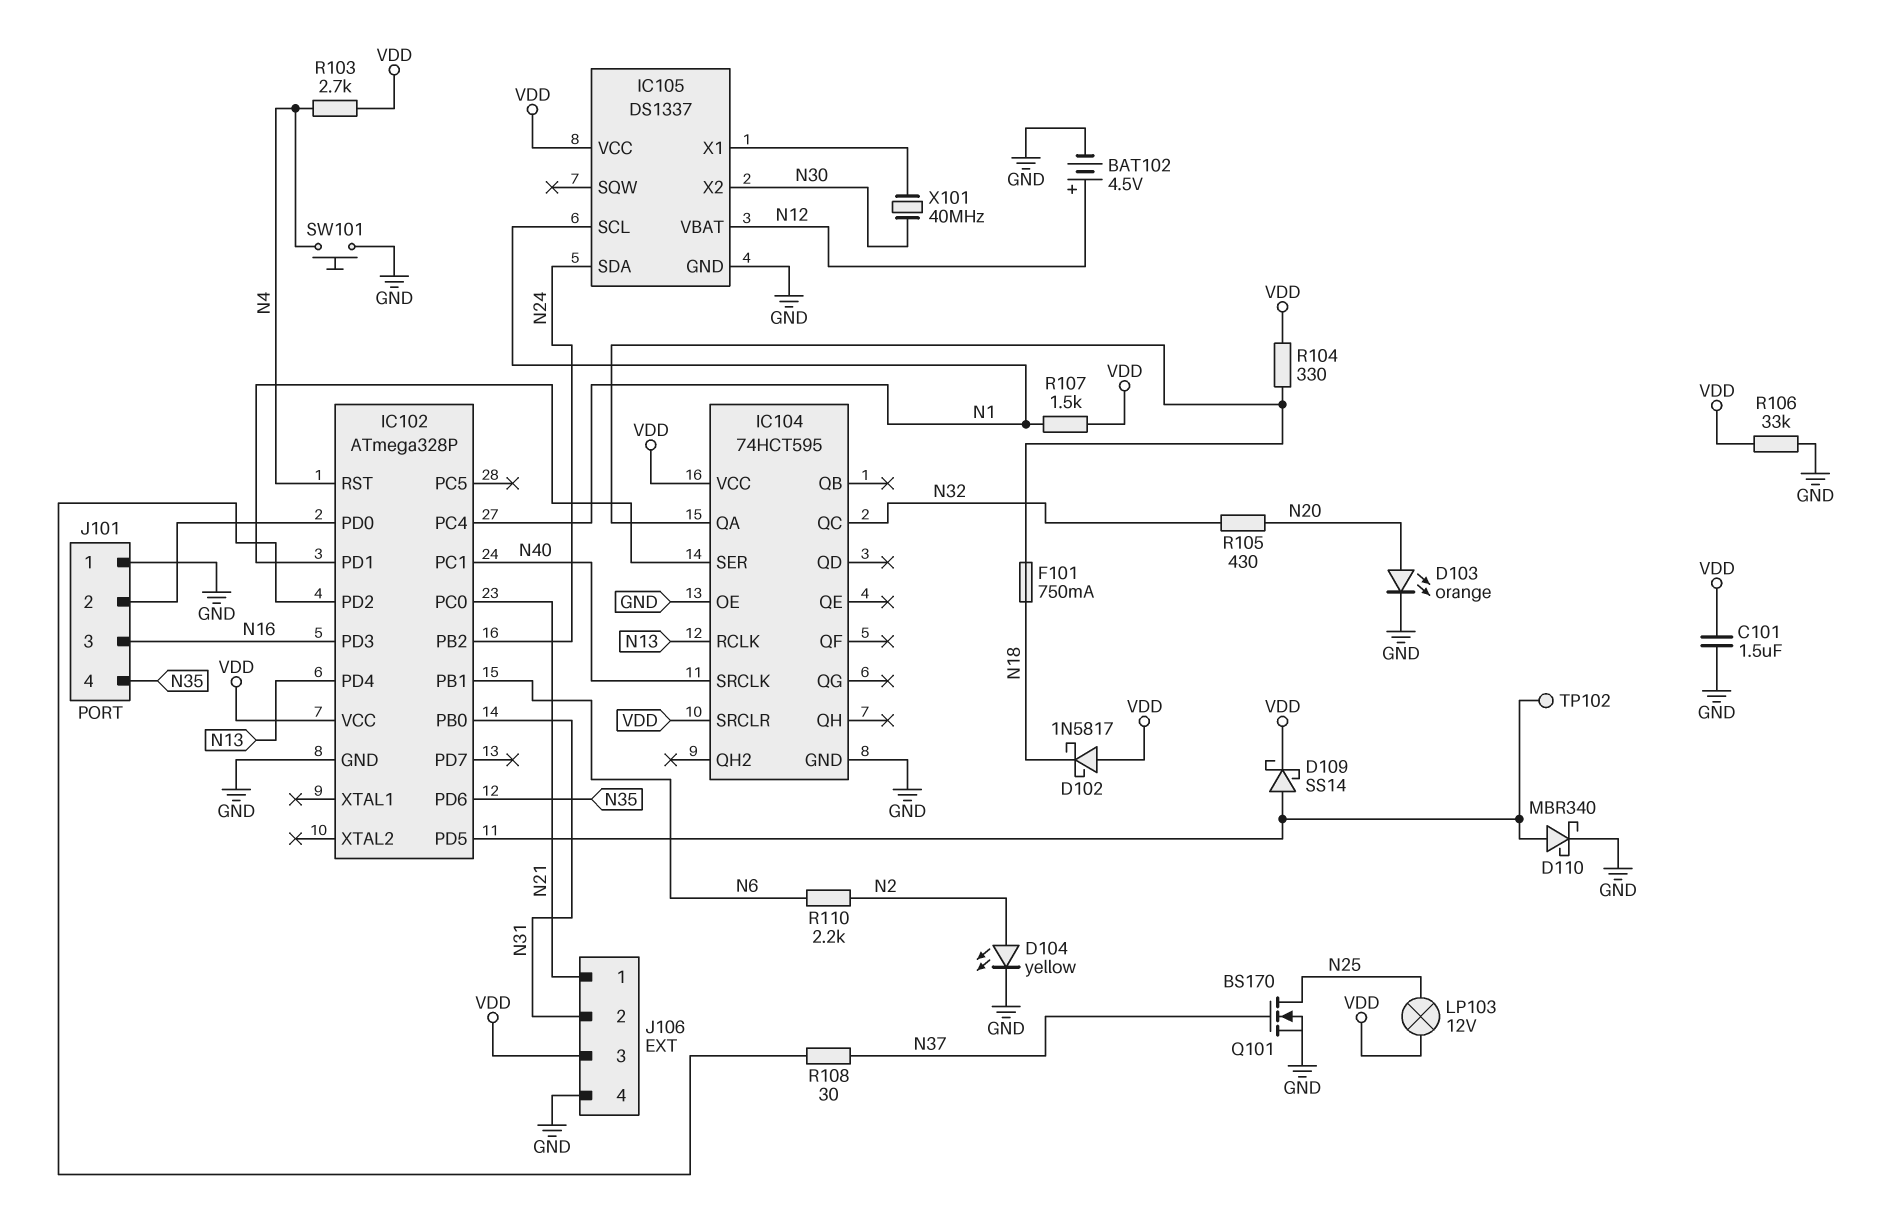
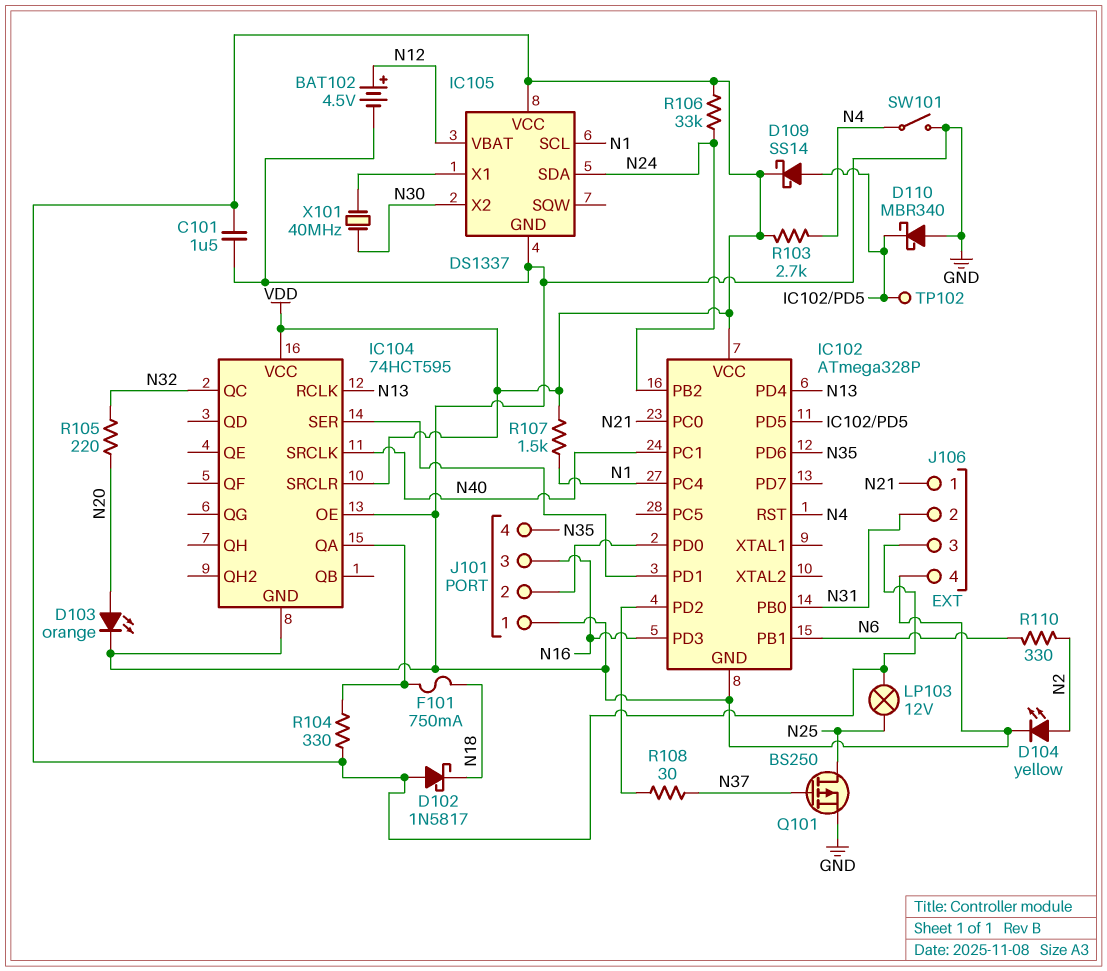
D110: schottky MBR340 (A IC102/PD5, K GND) -> schottky MBR340 (A GND, K IC102/PD5)
Q101: NMOS BS170 (G N37, D N25, S GND) -> PMOS BS250 (G N37, D N25, S GND)
R105: 430 (N20, N32) -> 220 (N20, N32)
R106: 33k (GND, VDD) -> 33k (N24, VDD)
R110: 2.2k (N2, N6) -> 330 (N2, N6)
SW101: button (GND, N4) -> switch (GND, N4)

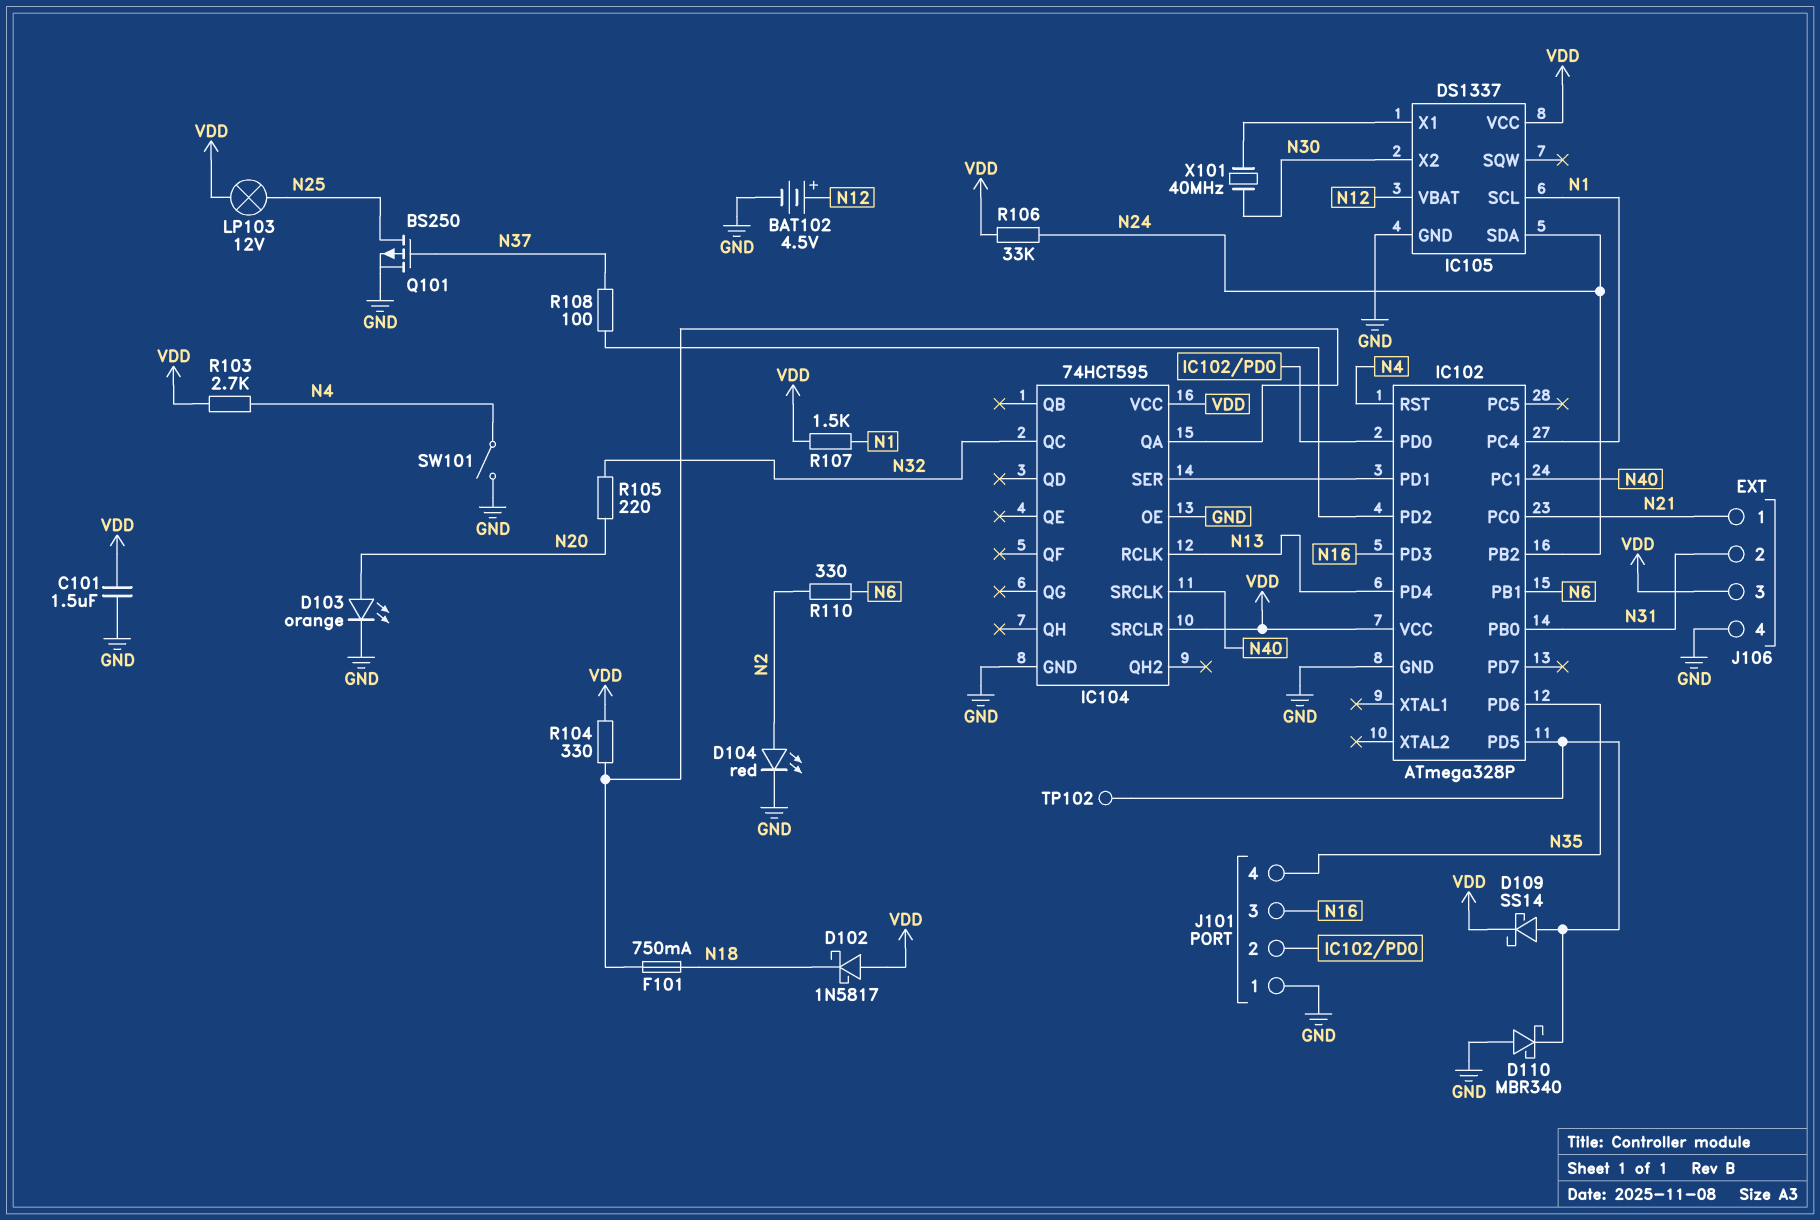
D104: LED yellow (A N2, K GND) -> LED red (A N2, K GND)
R108: 30 (IC102/PD2, N37) -> 100 (IC102/PD2, N37)

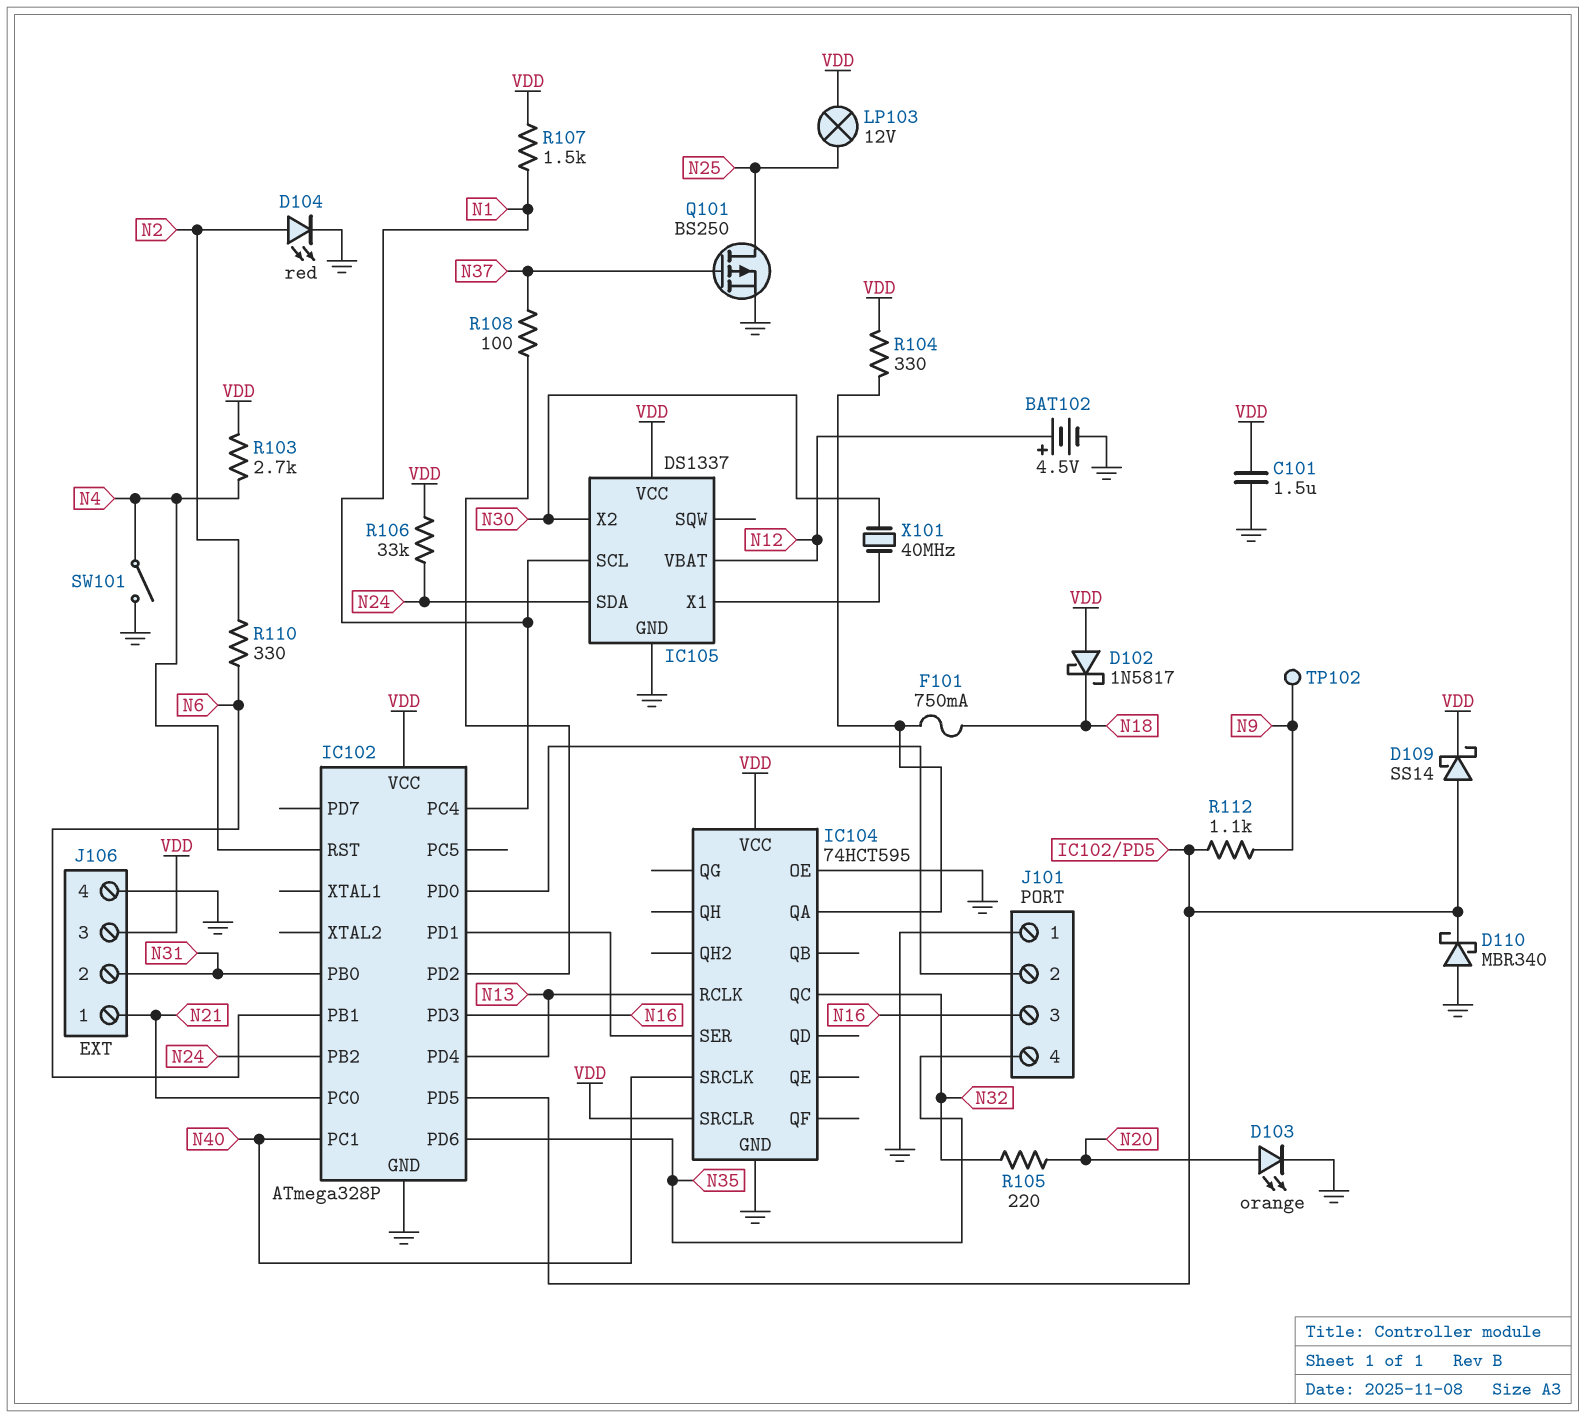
R112: none -> 1.1k (IC102/PD5, N9)
TP102: test point (IC102/PD5) -> test point (N9)

